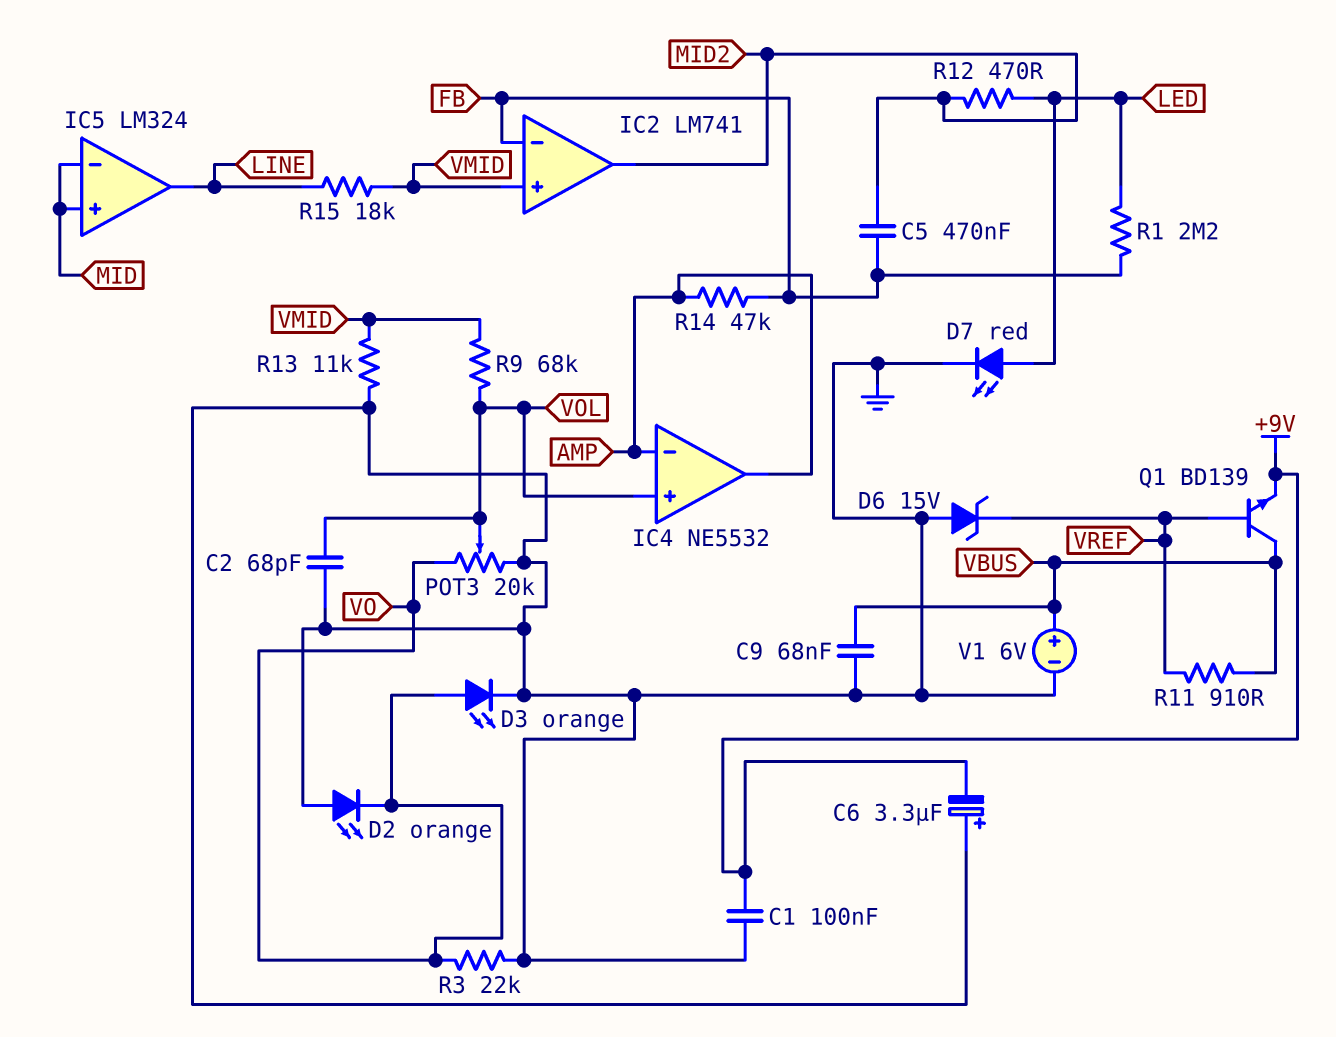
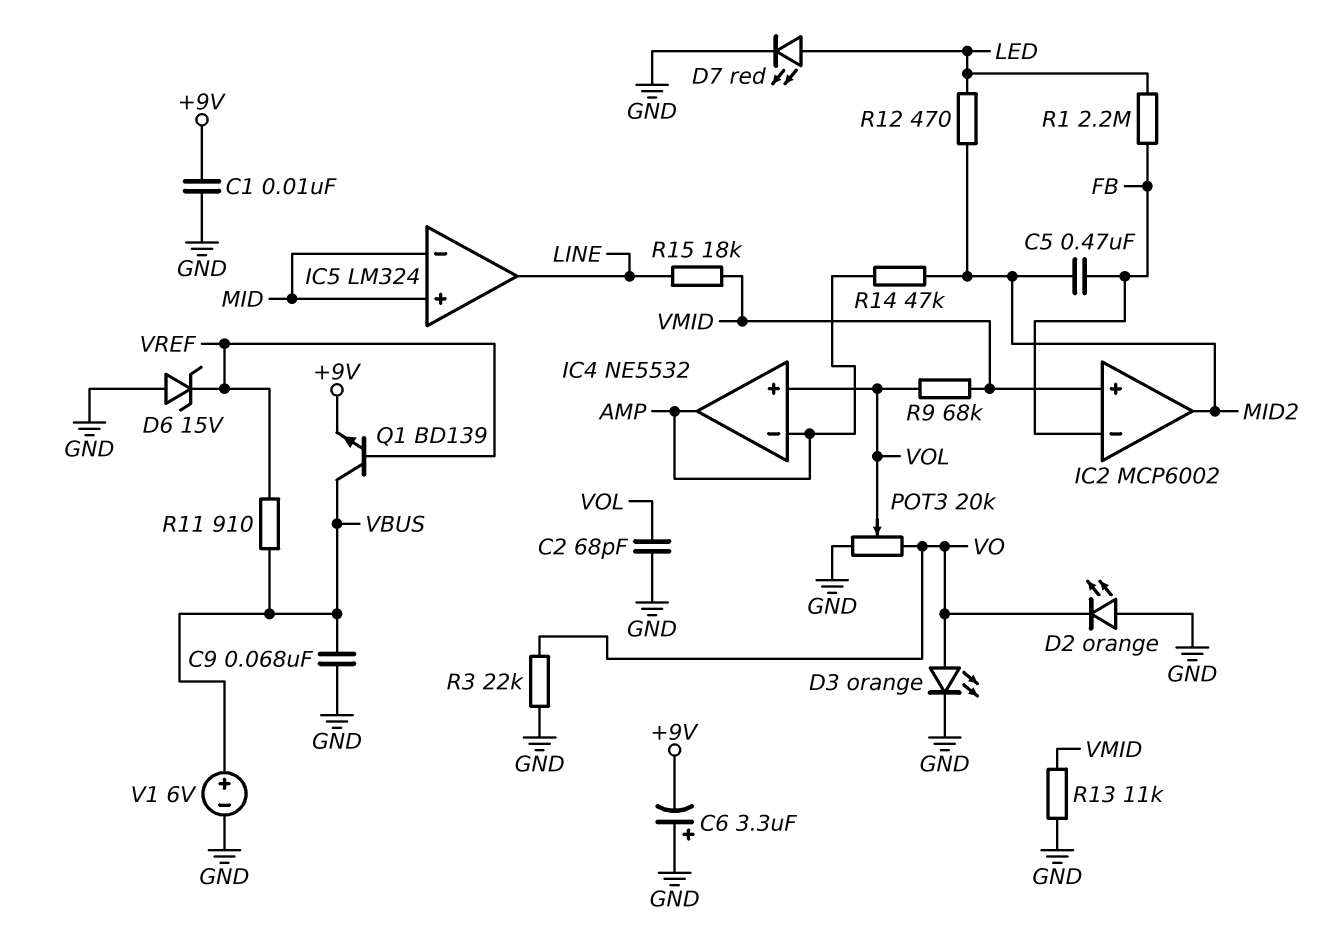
C1: 100nF (+9V, GND) -> 10nF (+9V, GND)
IC2: LM741 -> MCP6002
R14: 47k (AMP, FB) -> 47k (AMP, MID2)

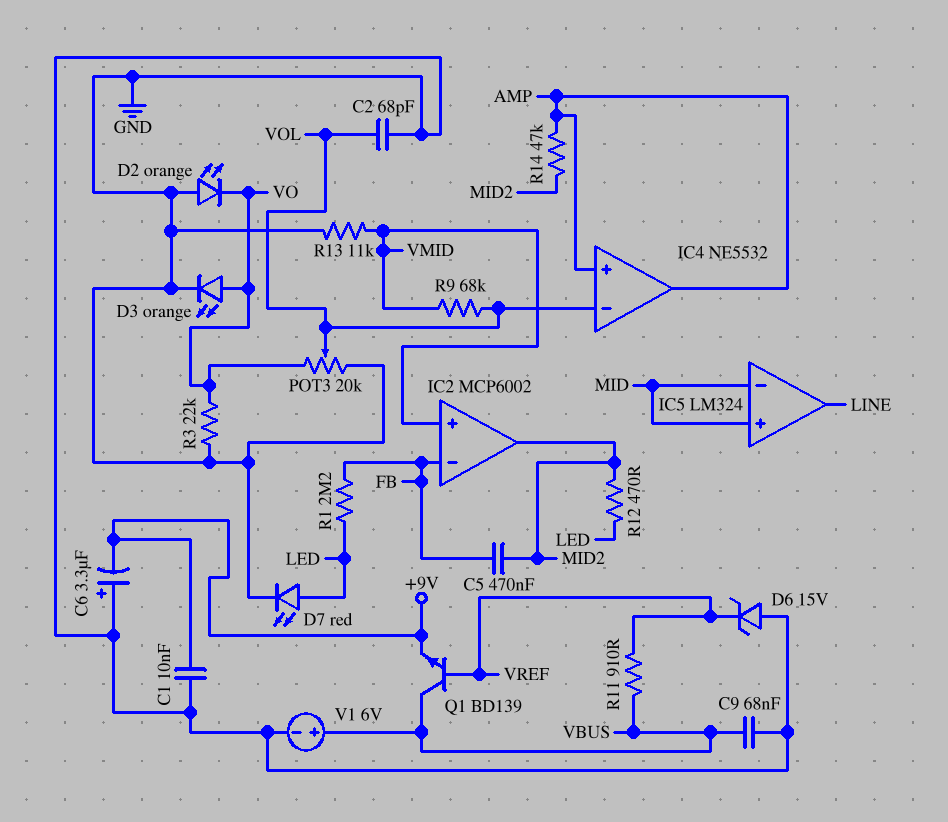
IC4 pin in+: VOL -> AMP
IC4 pin in-: AMP -> VOL
R15: 18k (LINE, VMID) -> none

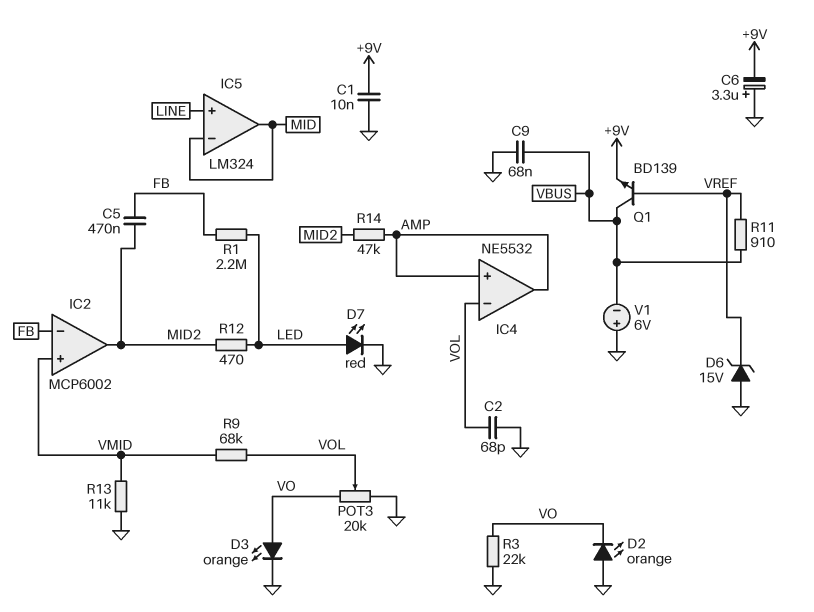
IC5 pin in+: MID -> LINE
IC5 pin out: LINE -> MID
V1: 6V (plus VBUS, minus GND) -> 6V (plus GND, minus VBUS)

